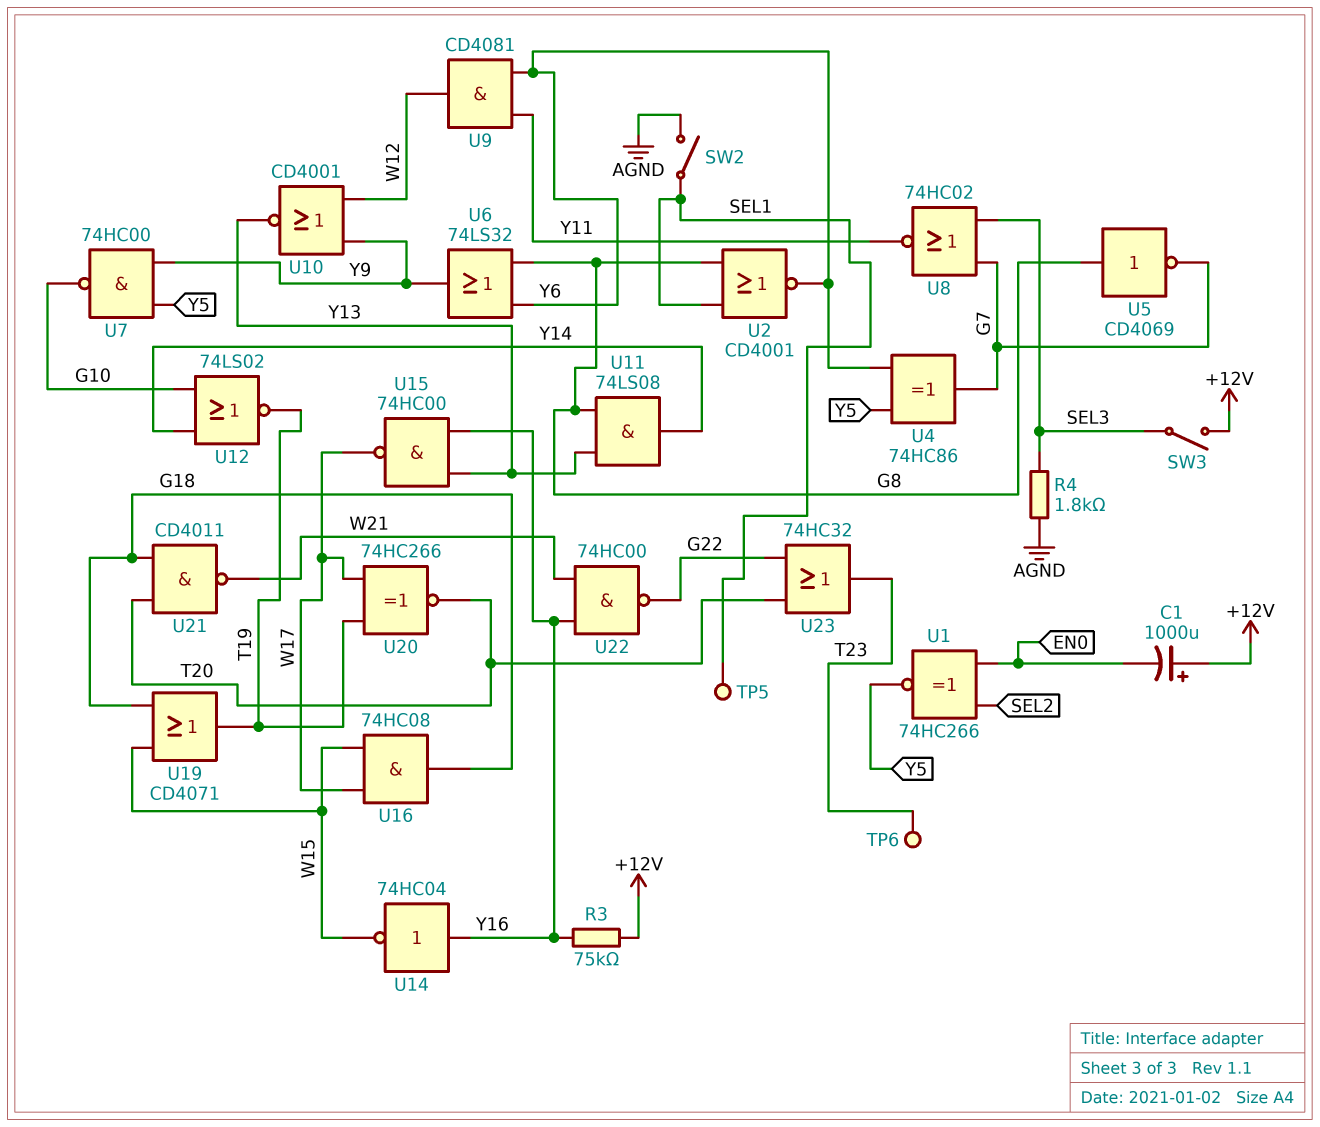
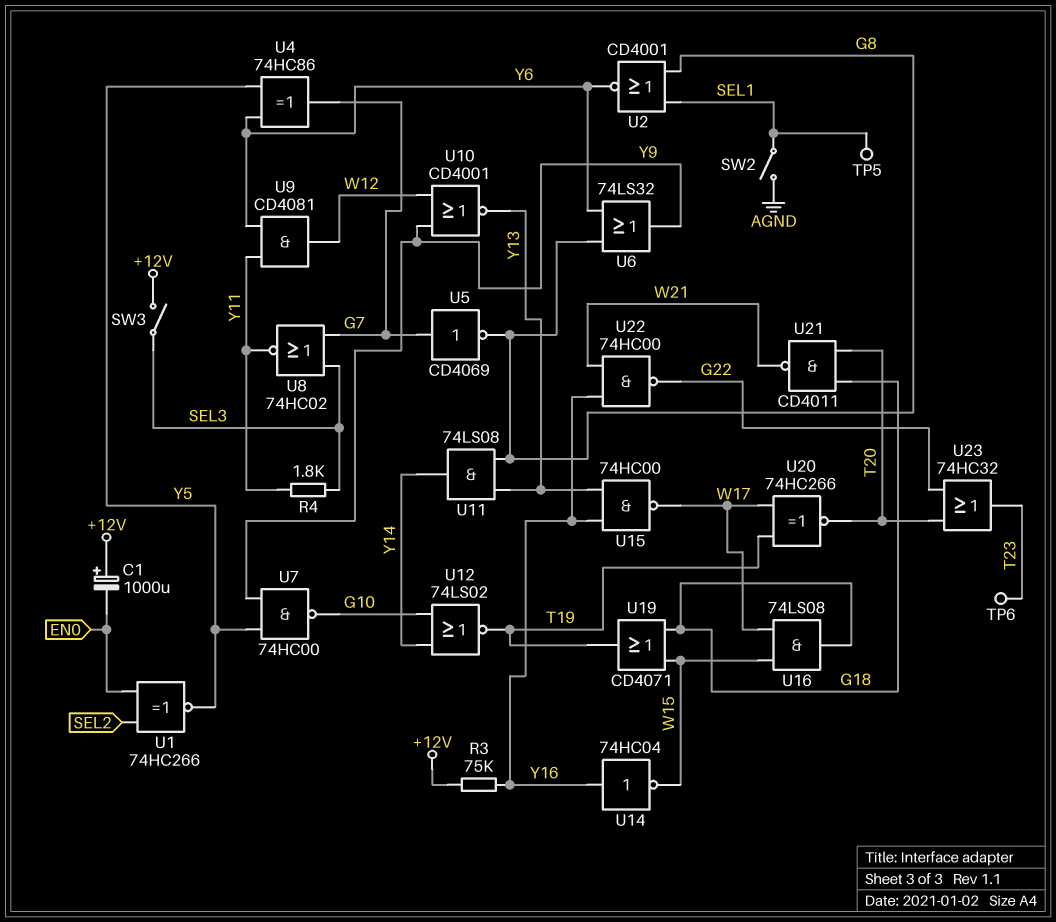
R4: 1.8k (AGND, SEL3) -> 1.8k (SEL3, Y11)
U5: NOT CD4069 (in G8, out G7) -> NOT CD4069 (in G7, out G8)
U16: AND 74HC08 (in W15, in W17, out G18) -> AND 74LS08 (in W15, in W17, out G18)

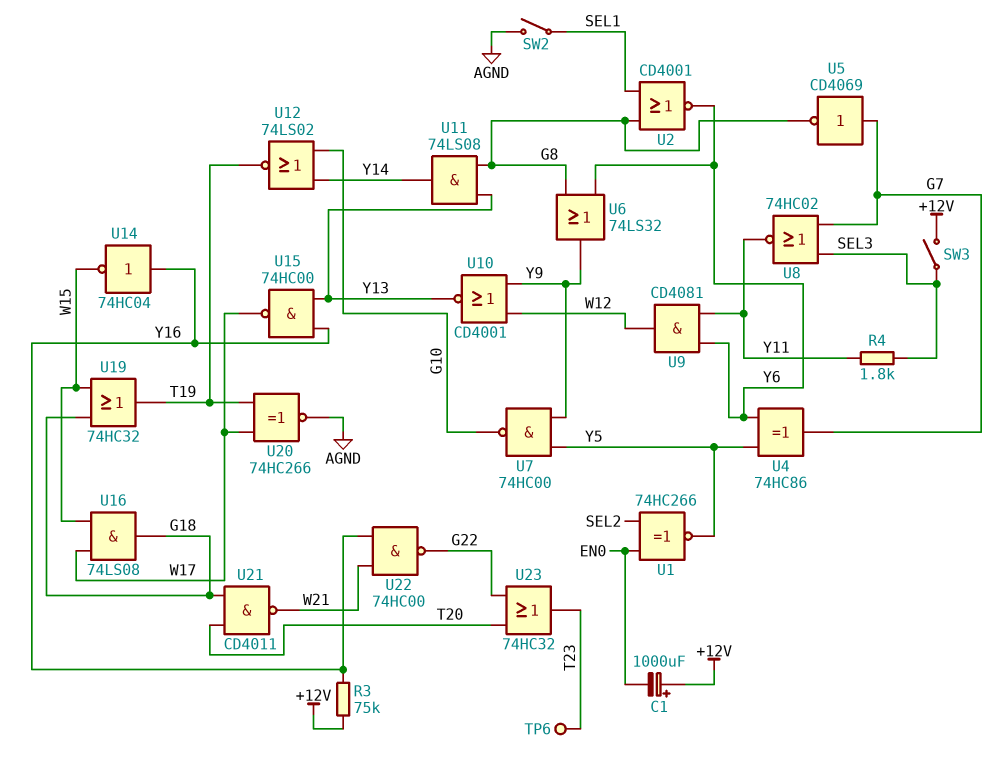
TP5: test point (SEL1) -> none
U19: OR CD4071 (in G18, in W15, out T19) -> OR 74HC32 (in G18, in W15, out T19)
U20: XNOR 74HC266 (in T19, in W17, out T20) -> XNOR 74HC266 (in T19, in W17, out AGND)

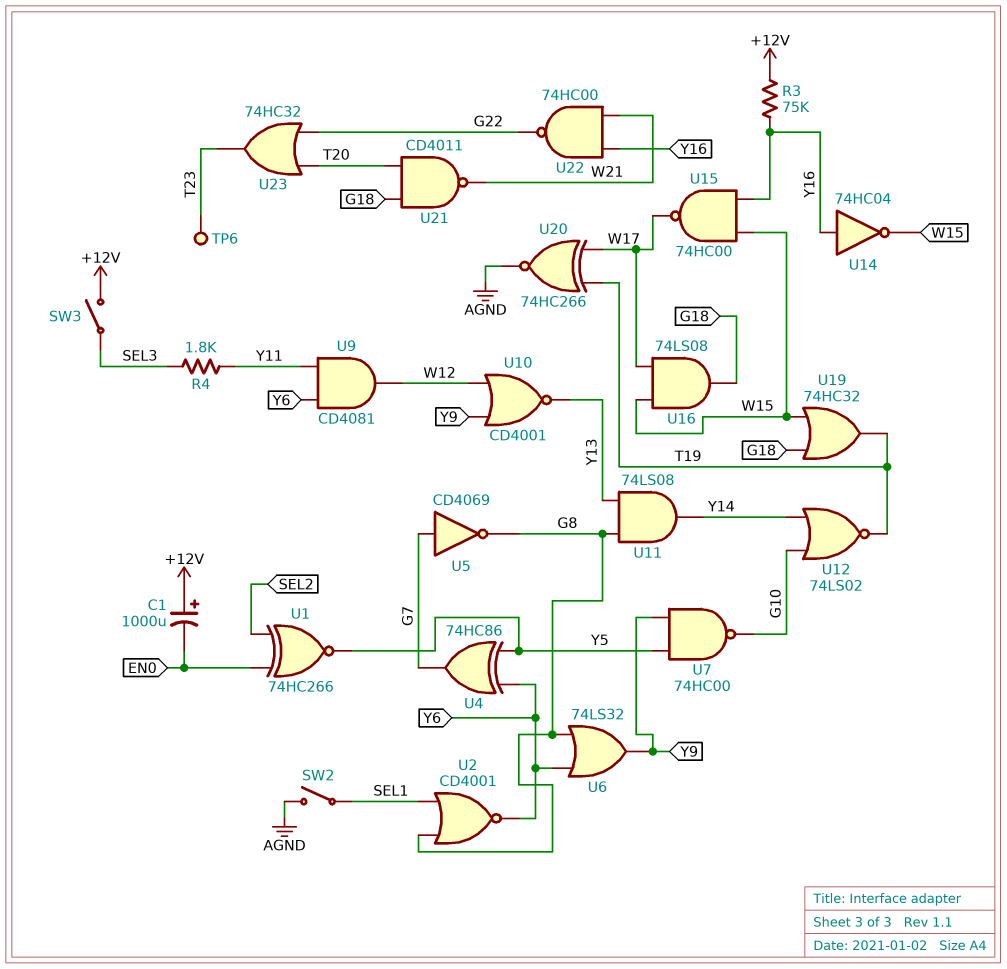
U8: NOR 74HC02 (in G7, in SEL3, out Y11) -> none
U15: NAND 74HC00 (in Y13, in Y16, out W17) -> NAND 74HC00 (in W15, in Y16, out W17)

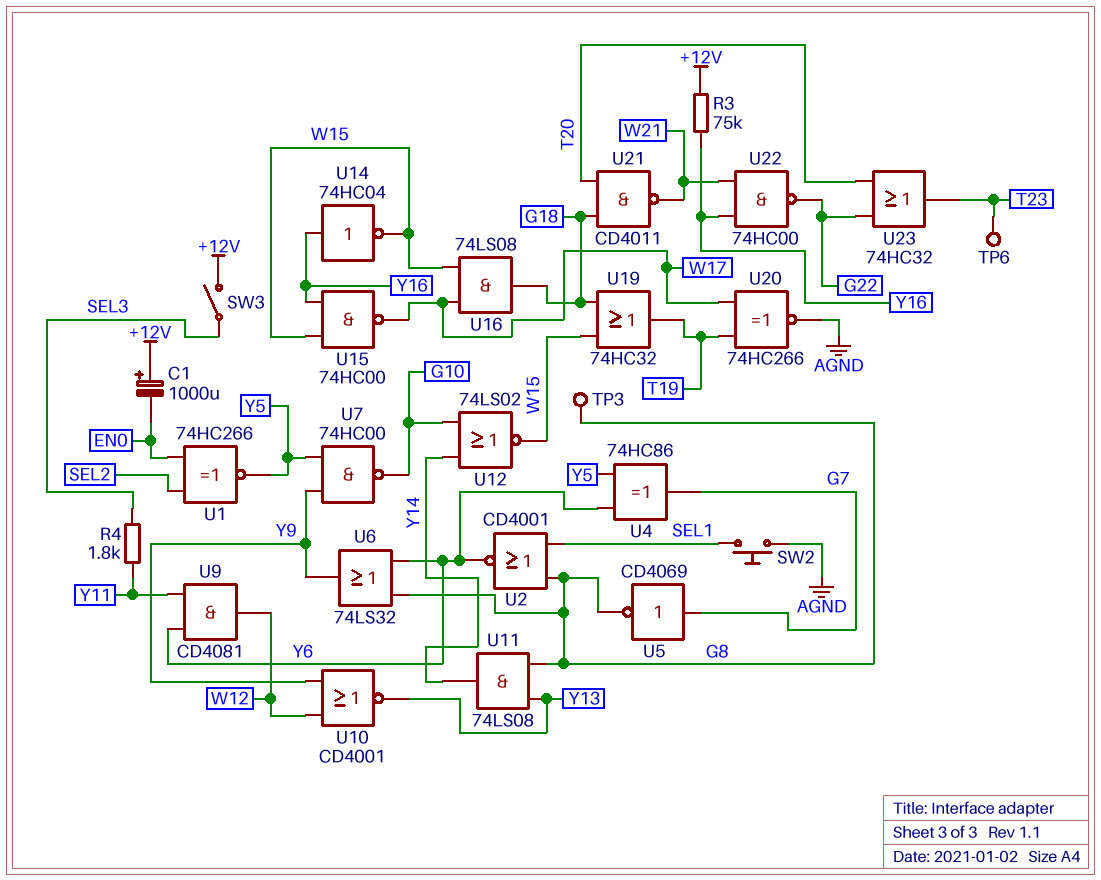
SW2: switch (AGND, SEL1) -> button (AGND, SEL1)
TP3: none -> test point (G8)
U12: NOR 74LS02 (in G10, in Y14, out T19) -> NOR 74LS02 (in G10, in Y14, out W15)

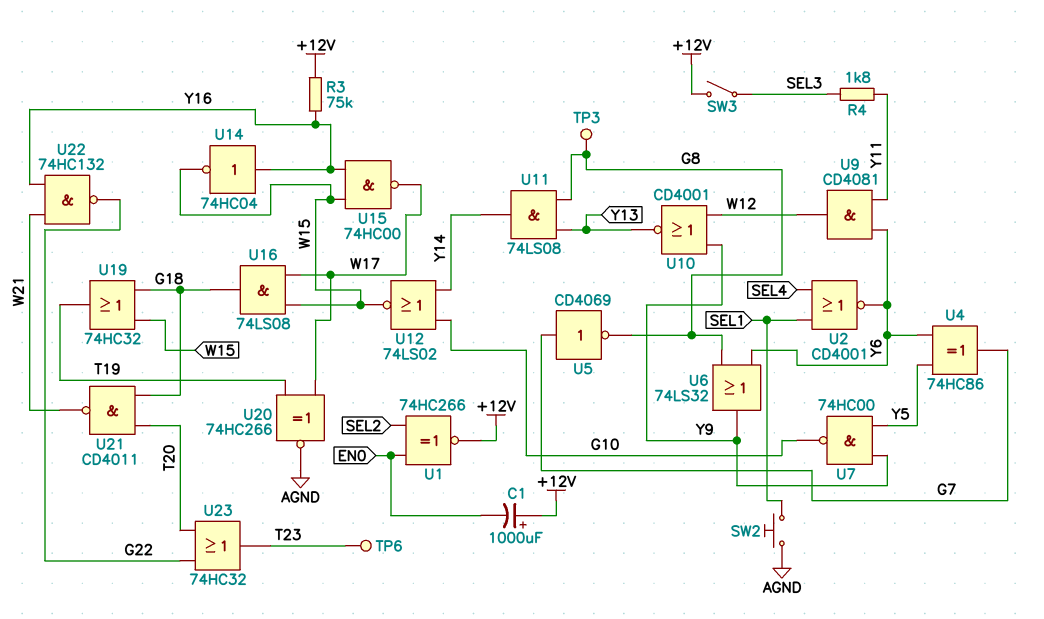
U1: XNOR 74HC266 (in EN0, in SEL2, out Y5) -> XNOR 74HC266 (in EN0, in SEL2, out +12V)
U2: NOR CD4001 (in G8, in SEL1, out Y6) -> NOR CD4001 (in SEL1, in SEL4, out Y6)
U22: NAND 74HC00 (in W21, in Y16, out G22) -> NAND 74HC132 (in W21, in Y16, out G22)

